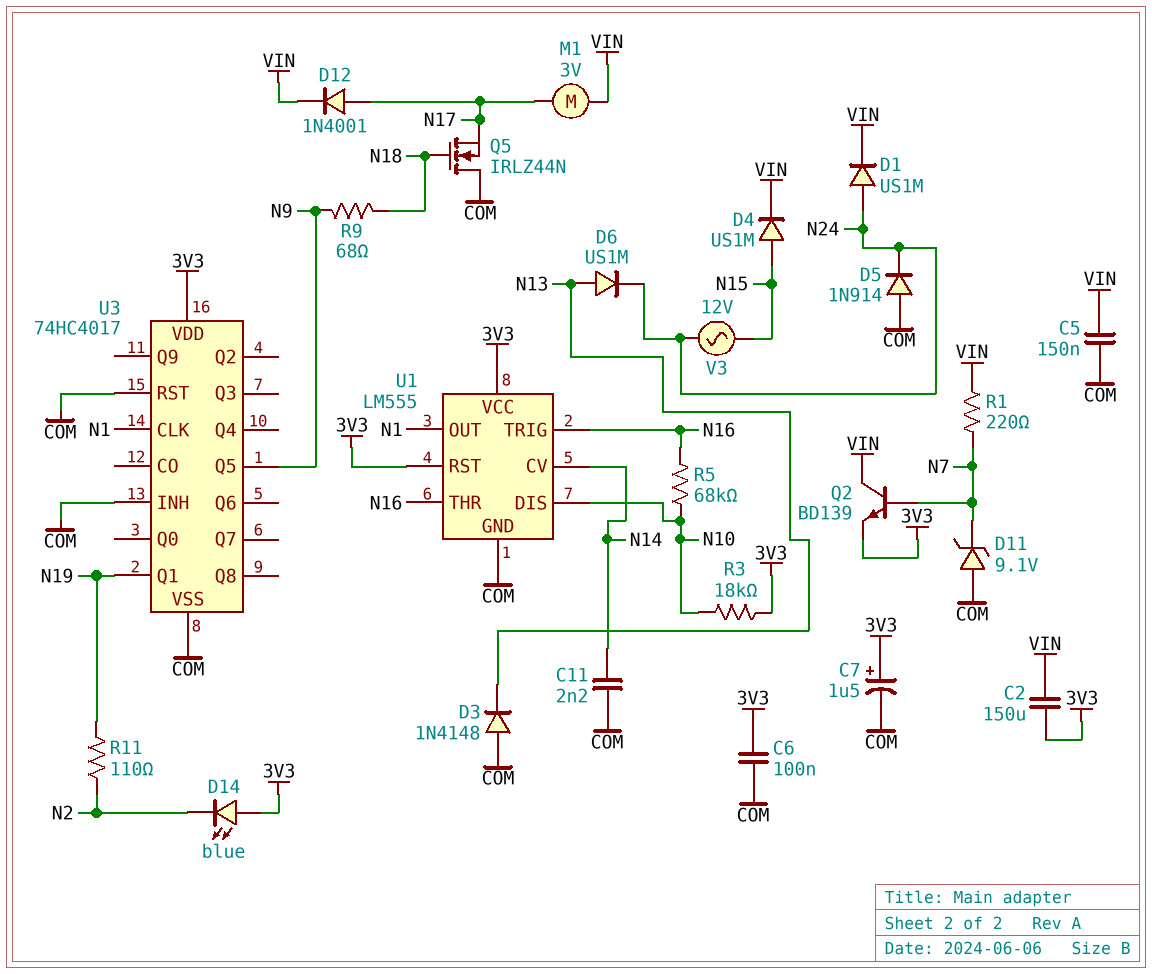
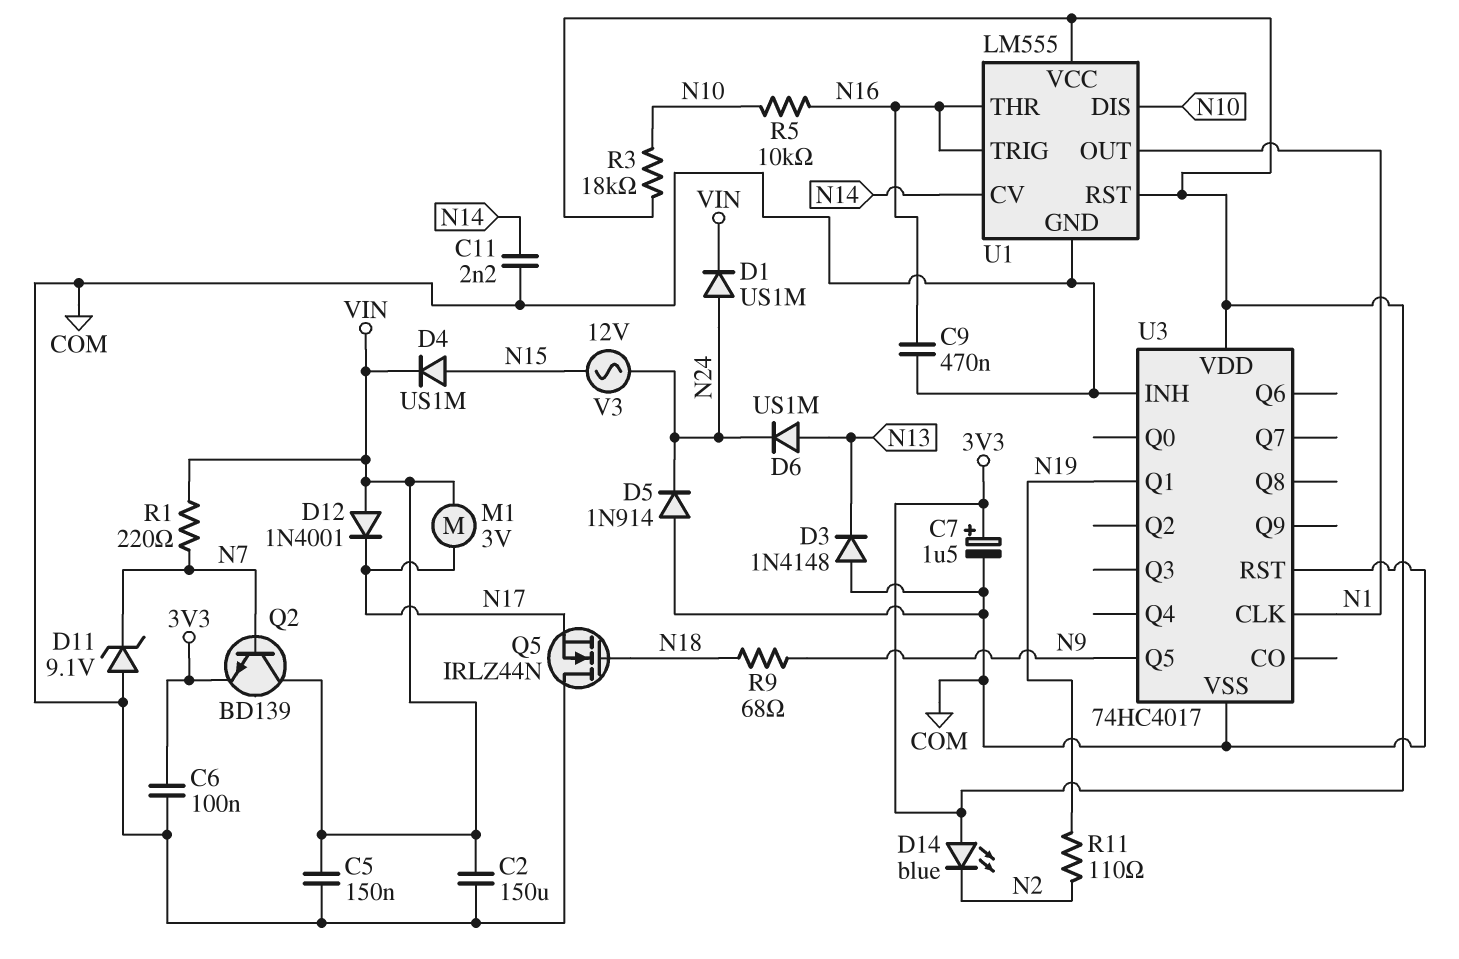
C2: 150uF (3V3, VIN) -> 150uF (COM, VIN)
C9: none -> 470nF (COM, N16)
D12: diode 1N4001 (A N17, K VIN) -> diode 1N4001 (A VIN, K N17)
R5: 68k (N10, N16) -> 10k (N10, N16)

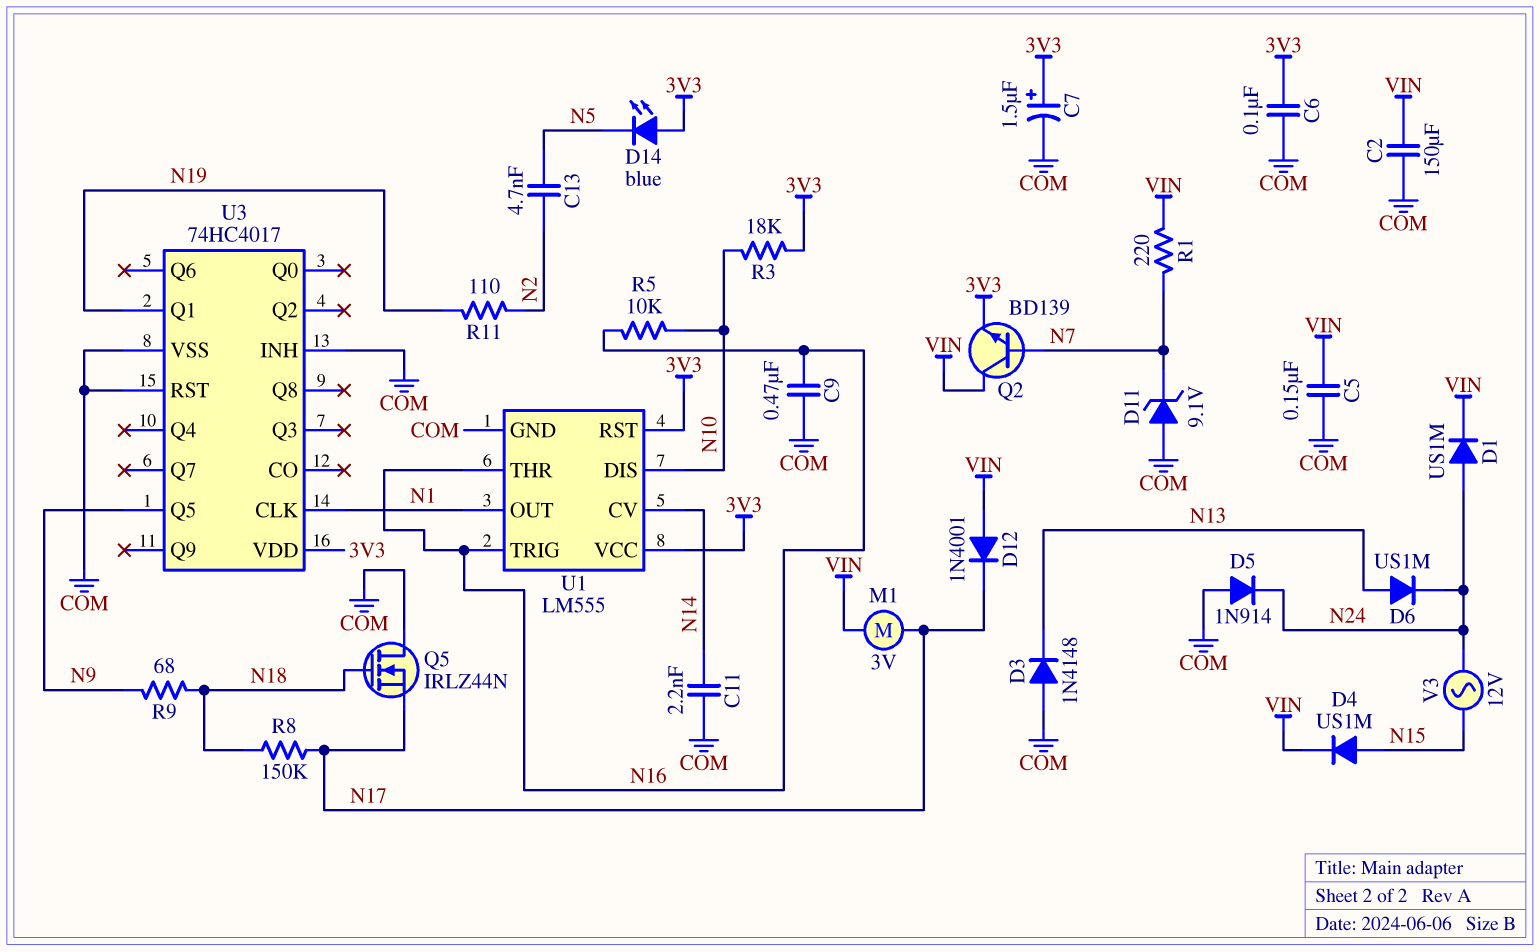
C13: none -> 4.7nF (N2, N5)
D14: LED blue (A 3V3, K N2) -> LED blue (A 3V3, K N5)
R8: none -> 150k (N17, N18)

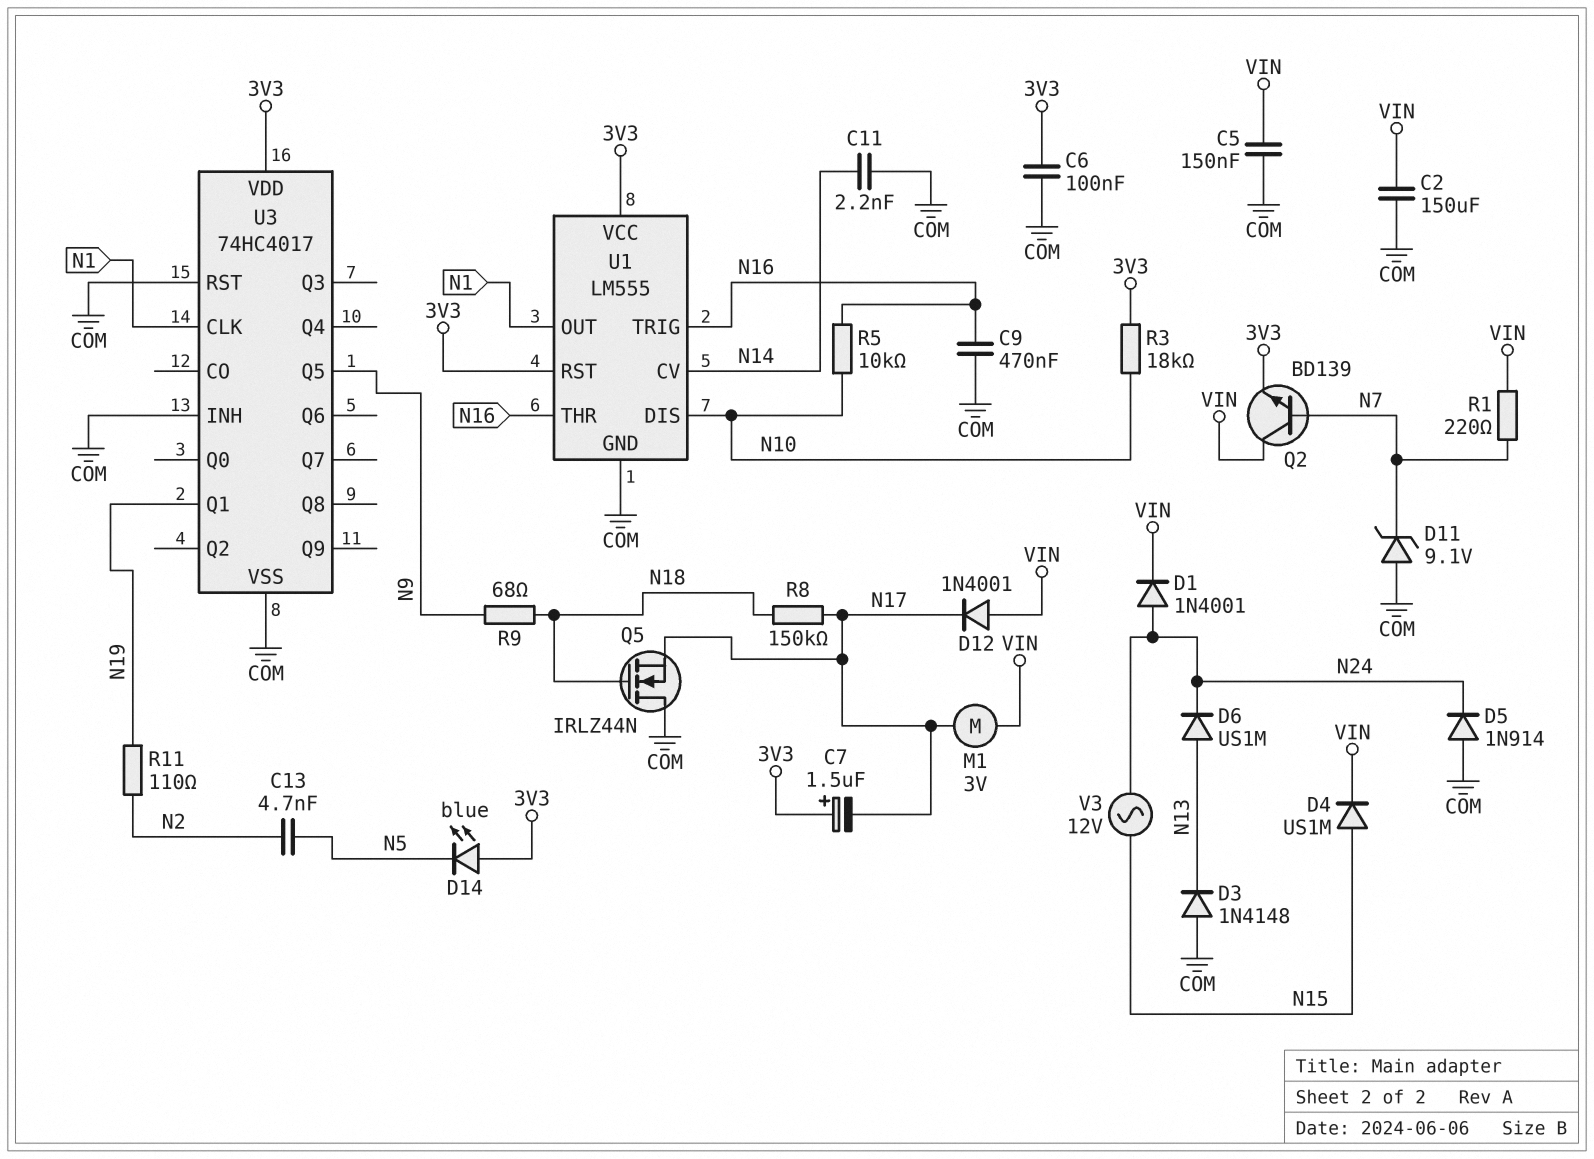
C7: 1.5uF (plus 3V3, minus COM) -> 1.5uF (plus 3V3, minus N17)
D1: diode US1M (A N24, K VIN) -> diode 1N4001 (A N24, K VIN)

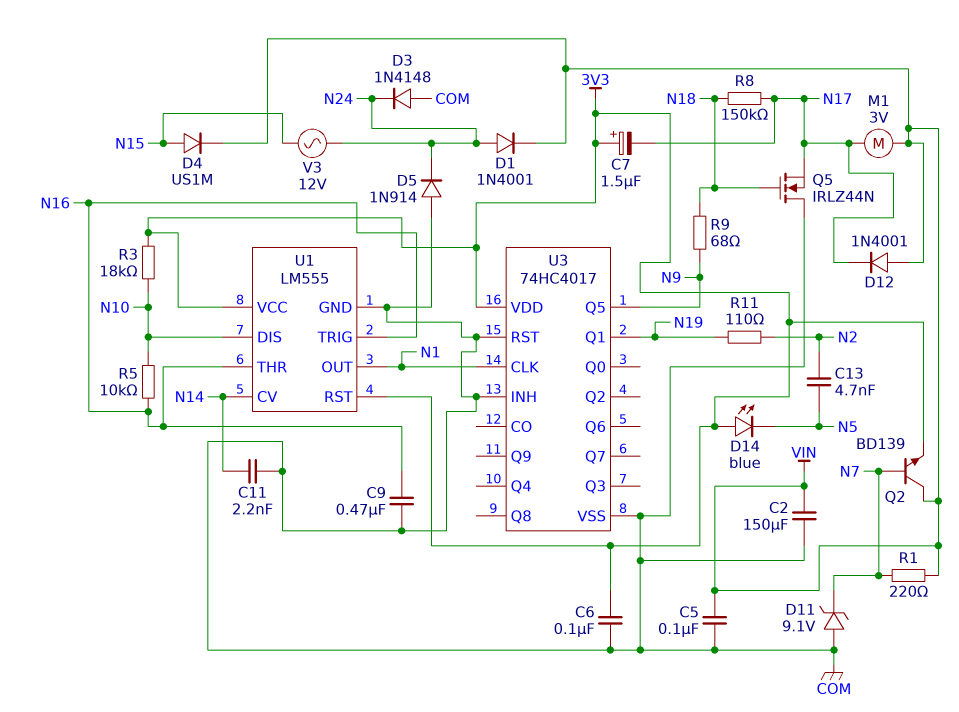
C5: 150nF (COM, VIN) -> 100nF (COM, VIN)
D3: diode 1N4148 (A COM, K N13) -> diode 1N4148 (A COM, K N24)
D6: diode US1M (A N13, K N24) -> none

